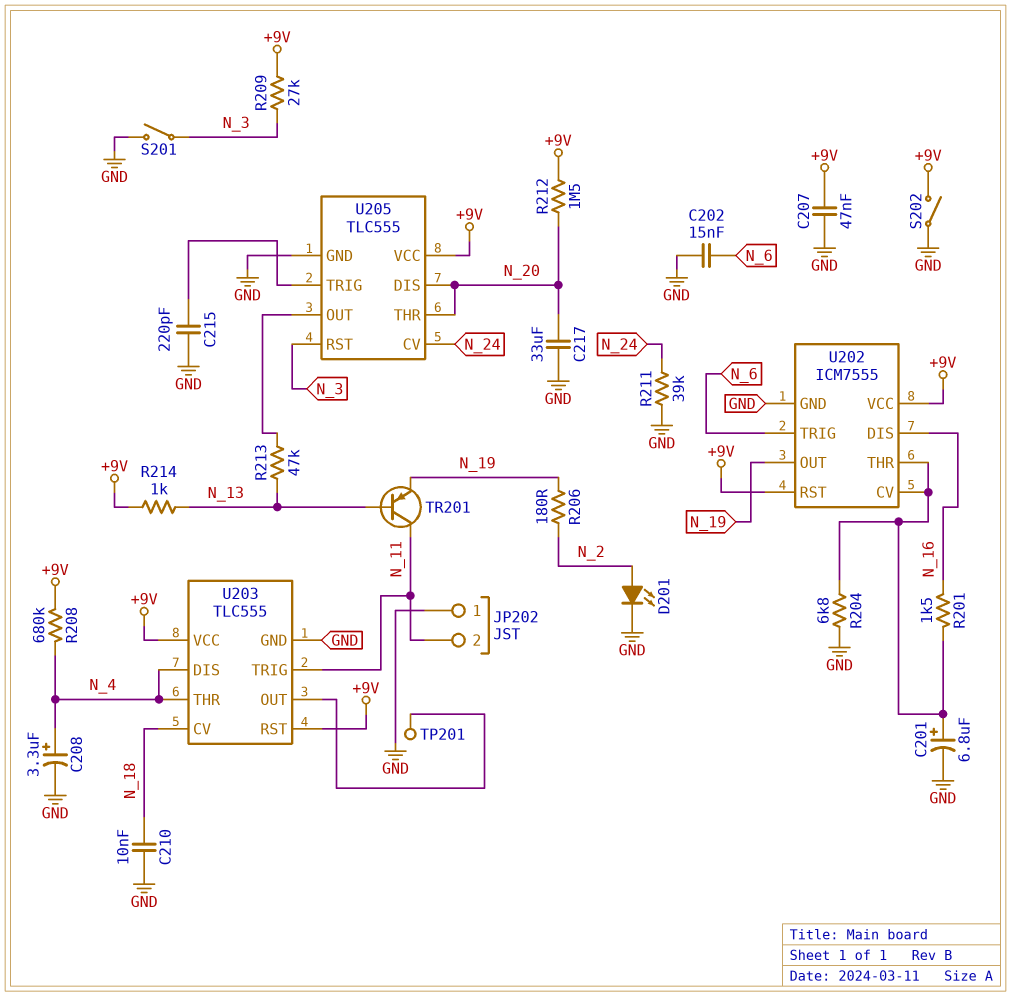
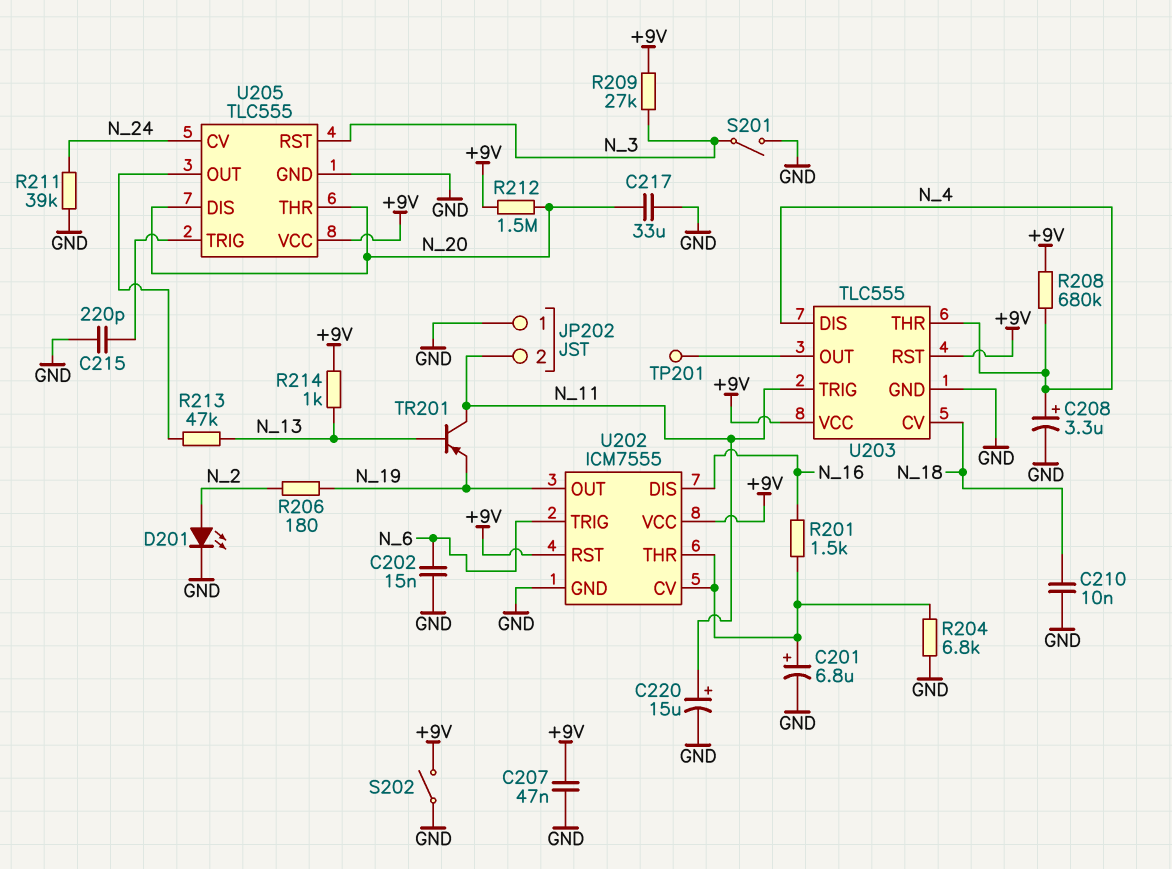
C220: none -> 15uF (plus N_11, minus GND)

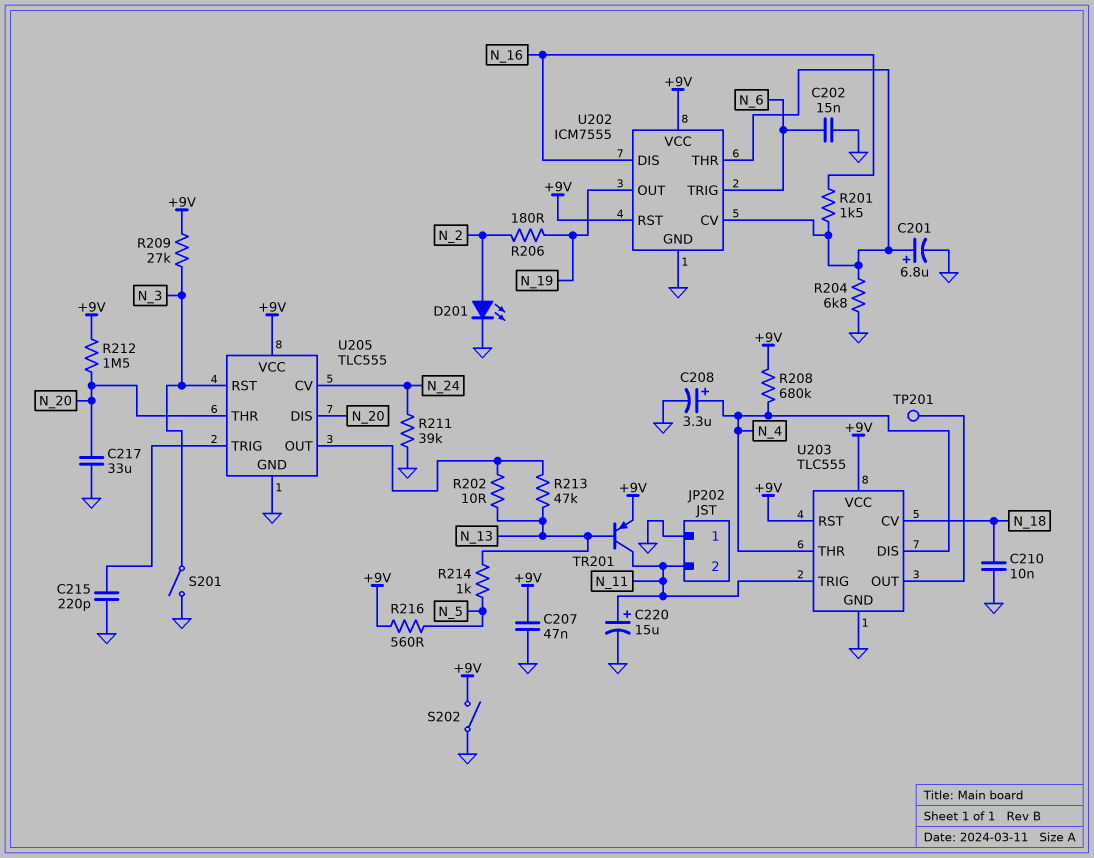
R202: none -> 10 (N_13, U205/OUT)
R214: 1k (+9V, N_13) -> 1k (N_5, N_13)
R216: none -> 560 (+9V, N_5)
TR201: PNP (B N_13, C N_11, E N_19) -> PNP (B N_13, C N_11, E +9V)

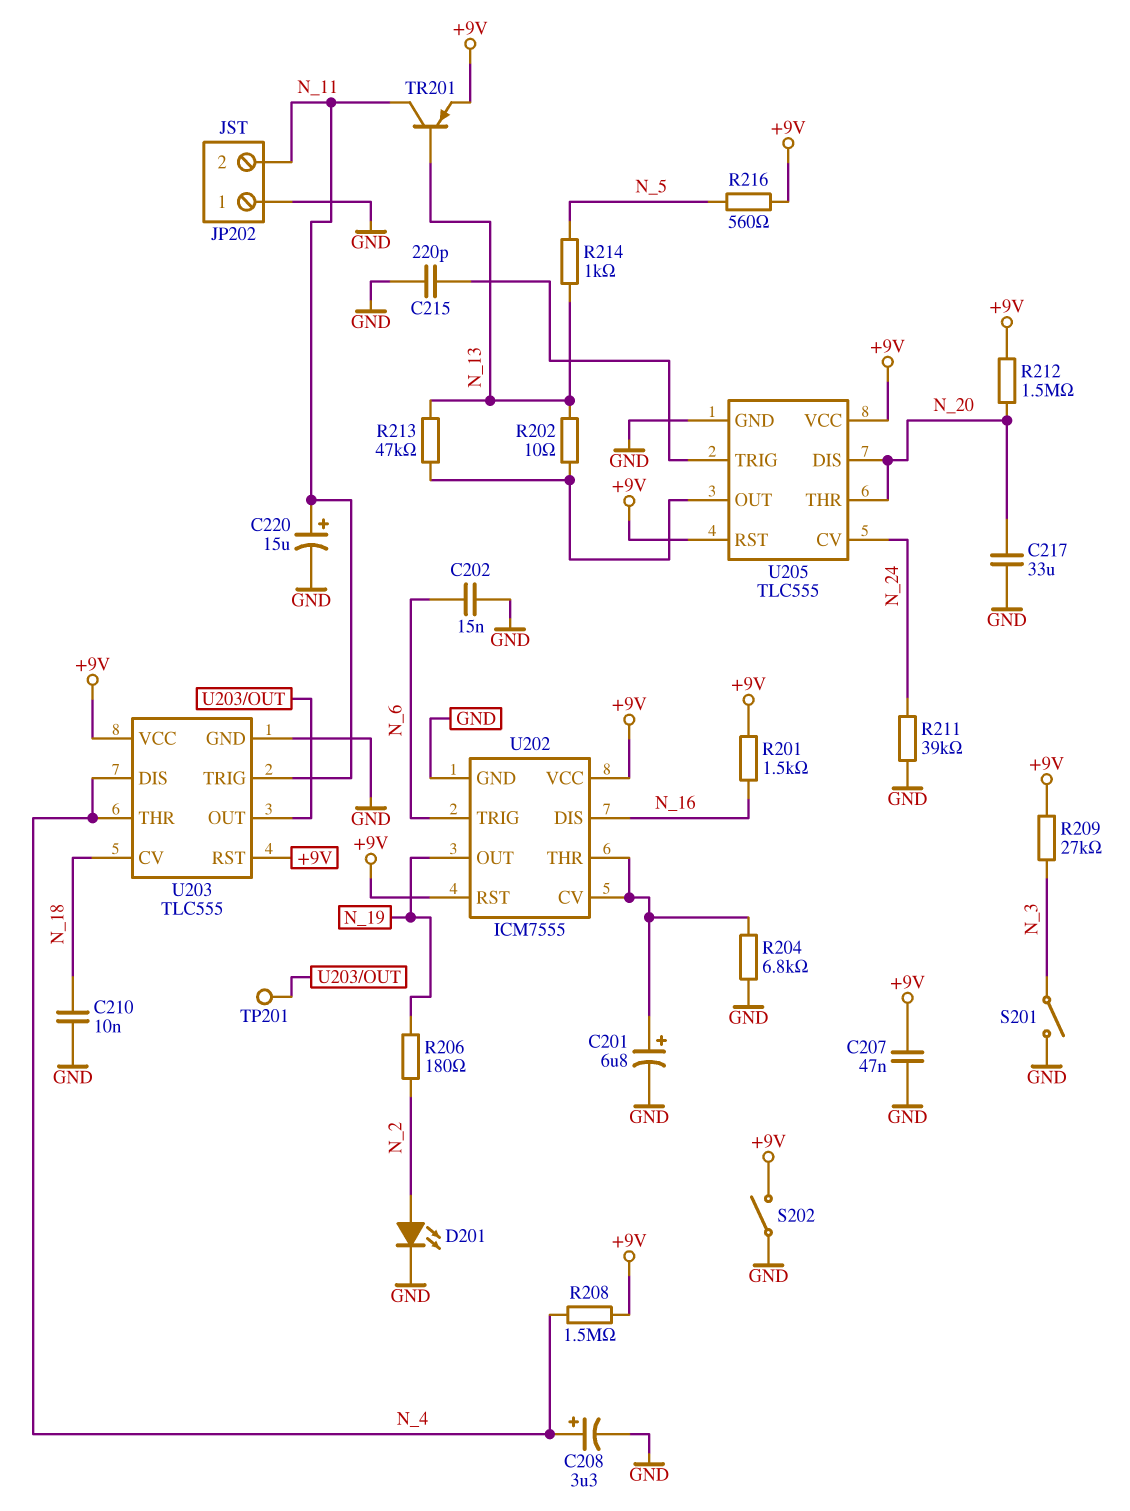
R201: 1.5k (N_16, U202/CV) -> 1.5k (+9V, N_16)
R208: 680k (+9V, N_4) -> 1.5M (+9V, N_4)
U205 pin RST: N_3 -> +9V

